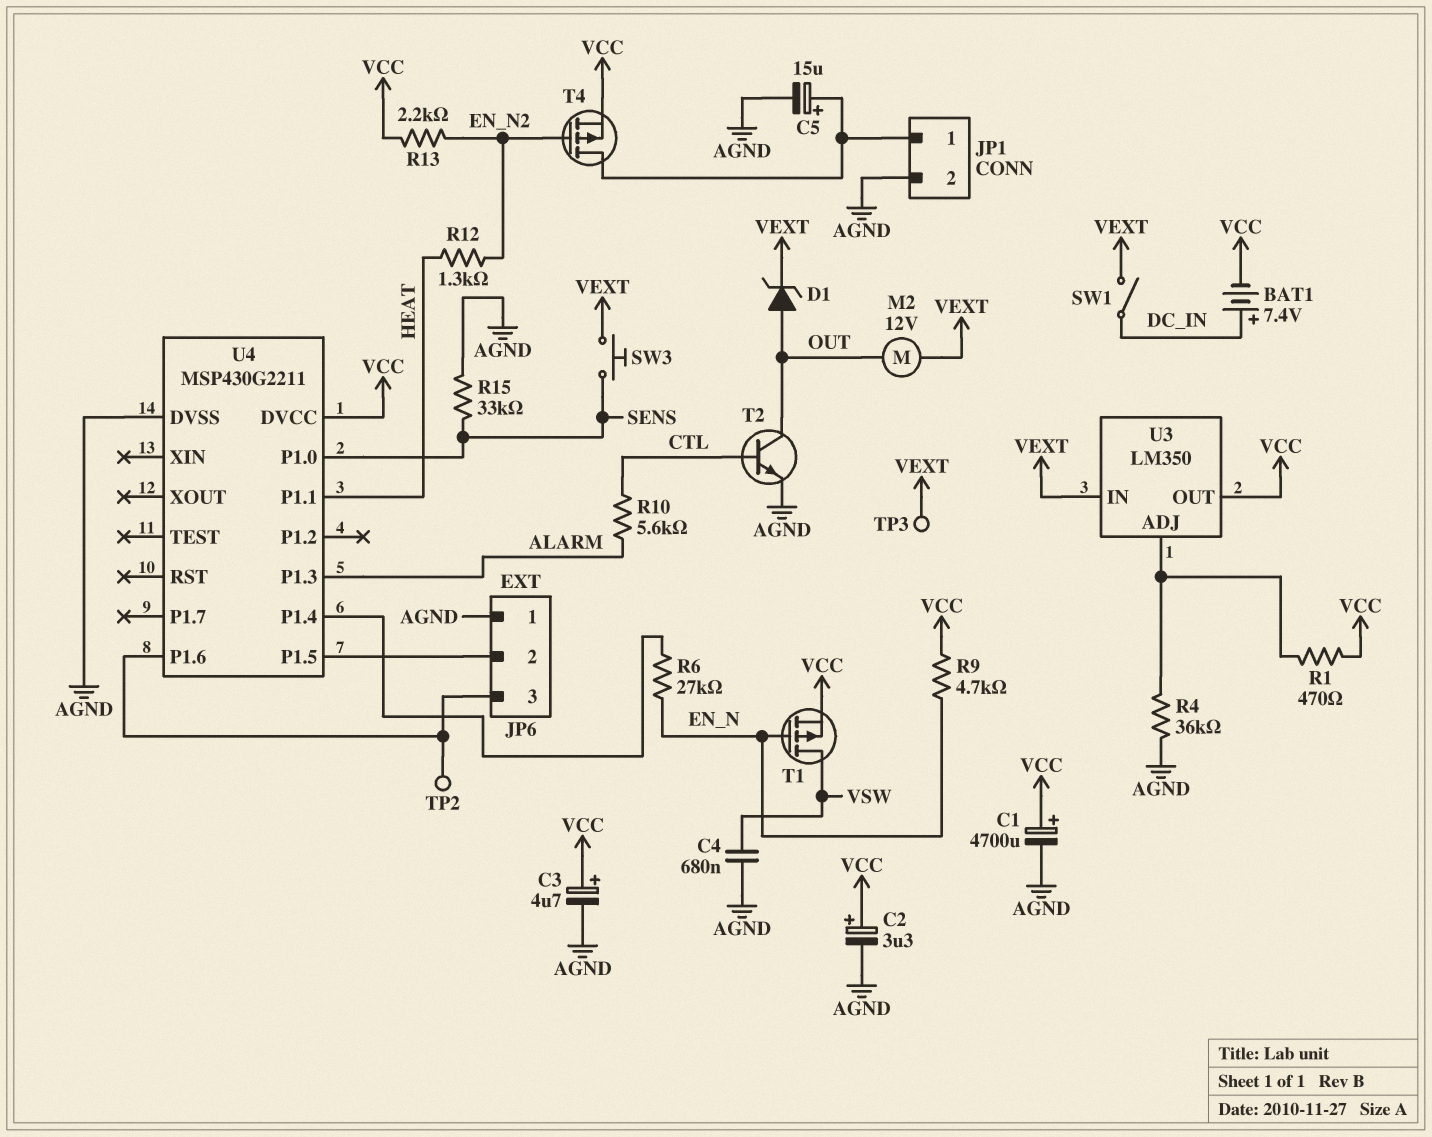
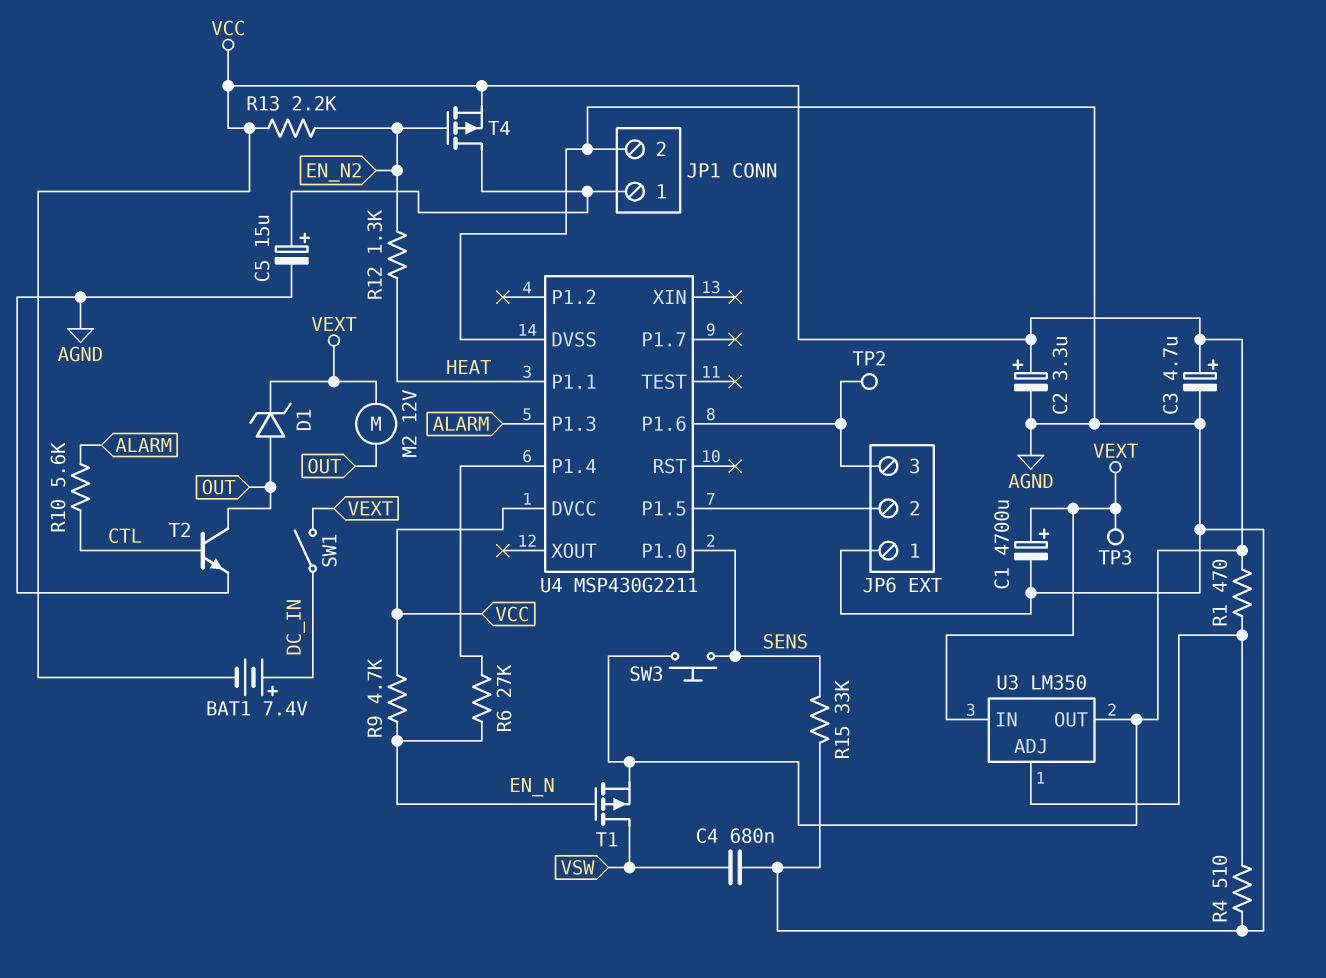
C1: 4700uF (plus VCC, minus AGND) -> 4700uF (plus VEXT, minus AGND)
R4: 36k (AGND, U3/ADJ) -> 510 (AGND, U3/ADJ)
SW3: button (SENS, VEXT) -> button (SENS, VCC)

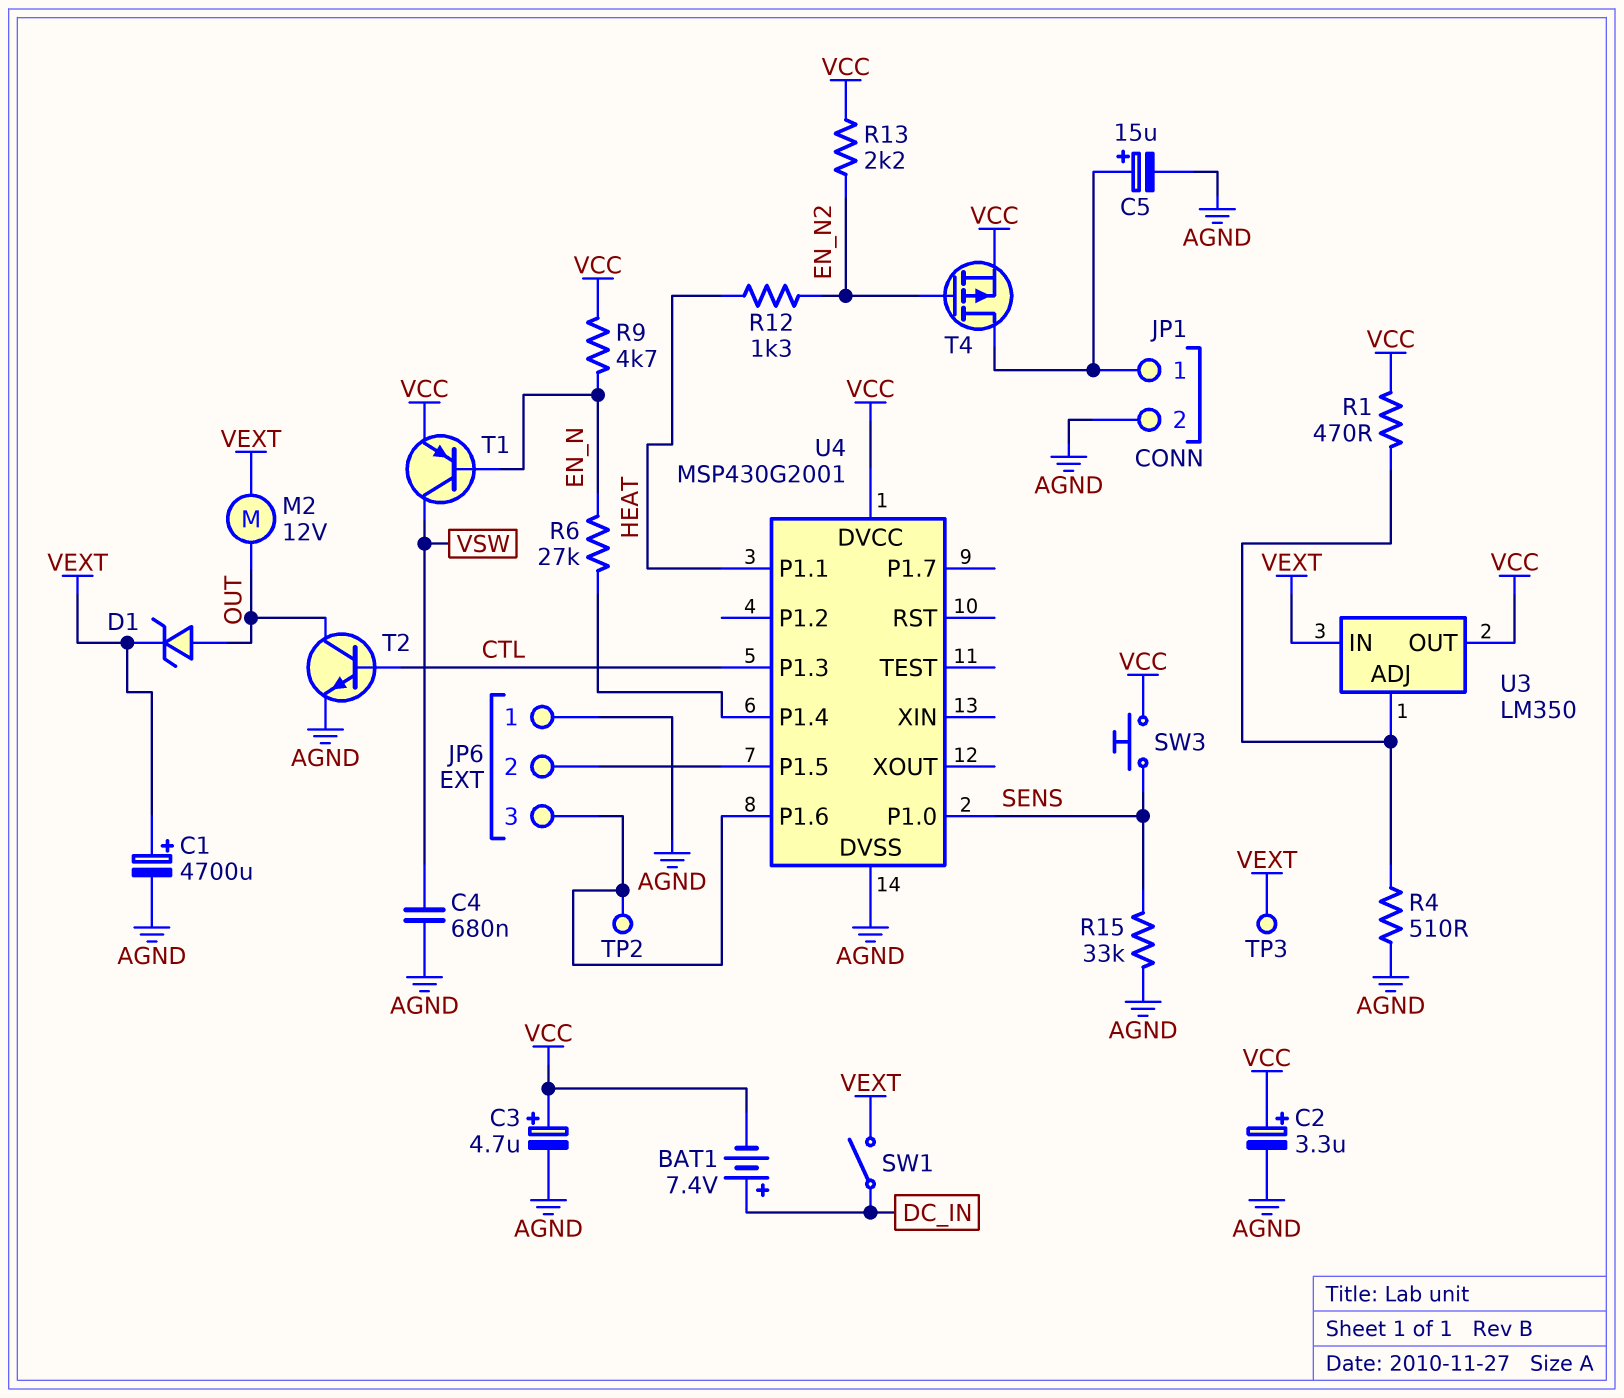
R10: 5.6k (ALARM, CTL) -> none
T1: PMOS (G EN_N, D VSW, S VCC) -> PNP (B EN_N, C VSW, E VCC)
U4: MSP430G2211 -> MSP430G2001
U4 pin P1.3: ALARM -> CTL

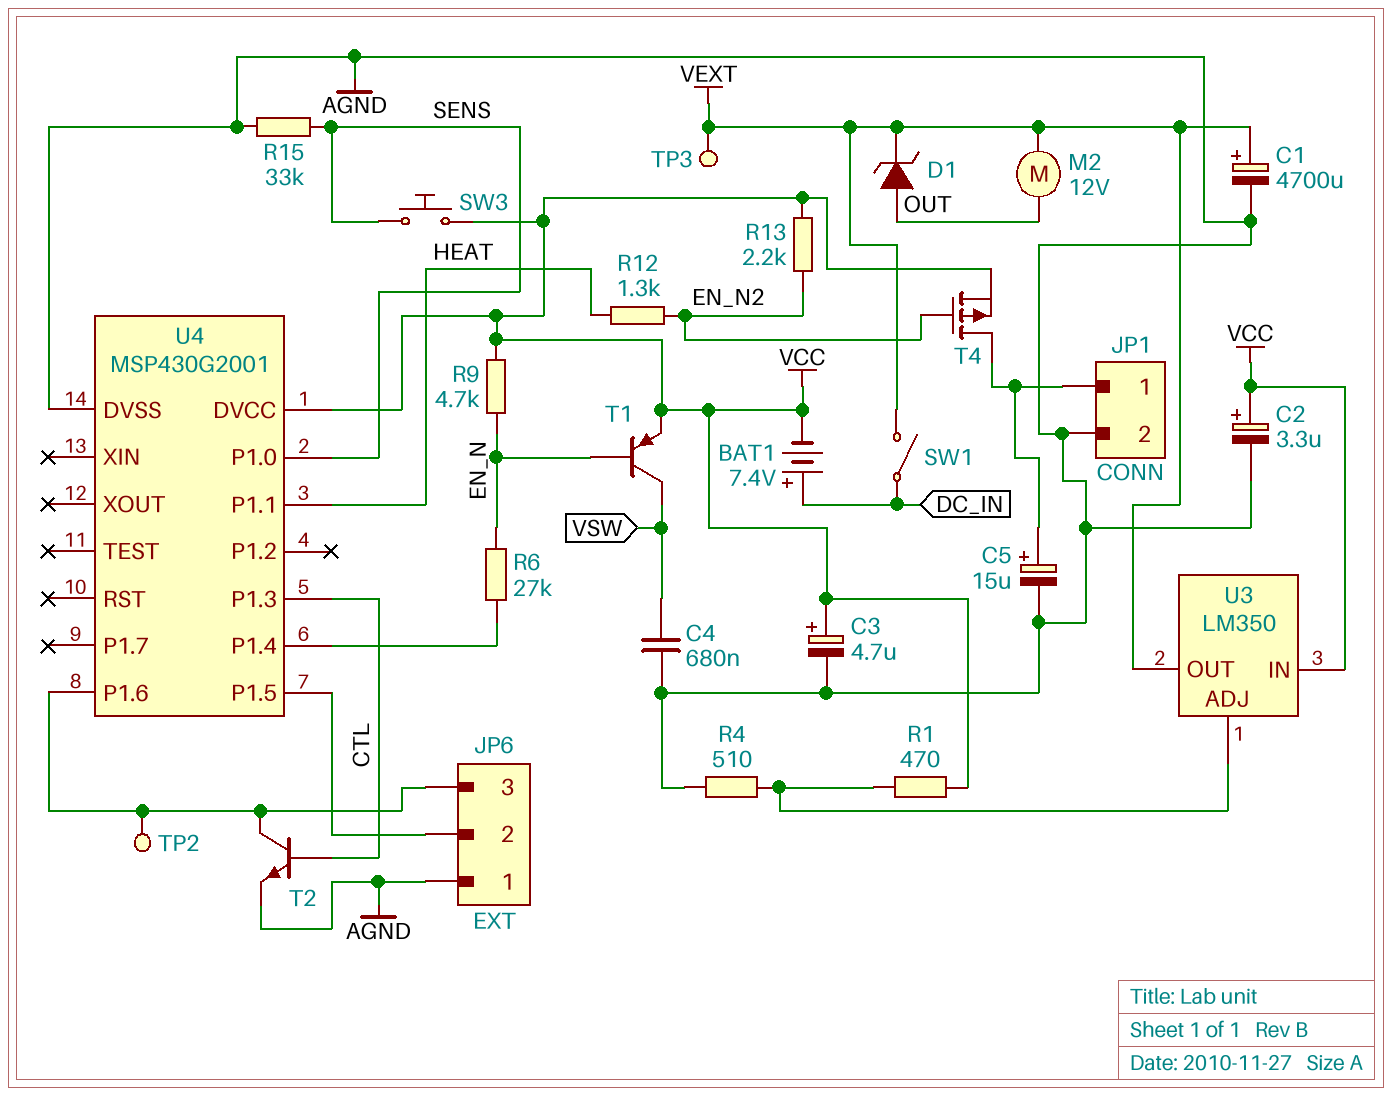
T2: NPN (B CTL, C OUT, E AGND) -> NPN (B CTL, C JP6/3, E AGND)
U3 pin IN: VEXT -> VCC
U3 pin OUT: VCC -> VEXT

